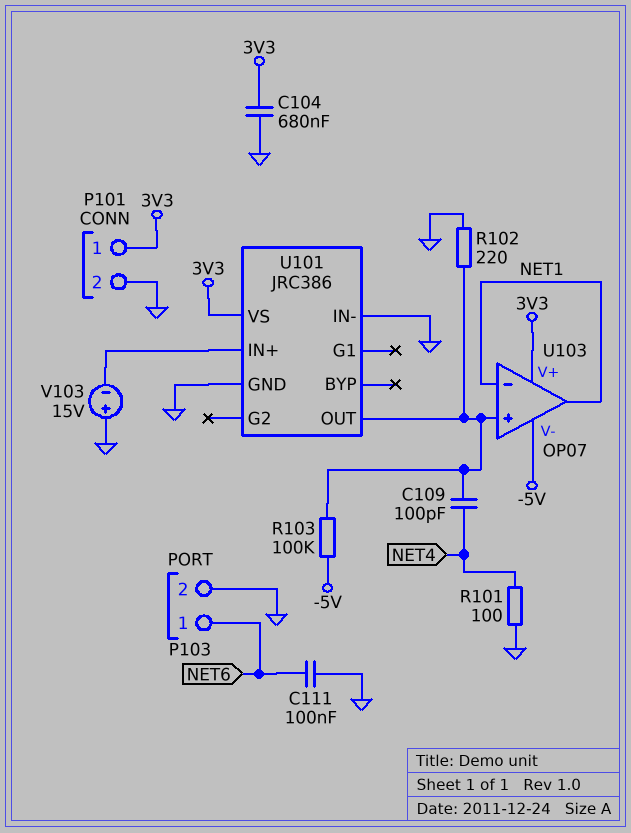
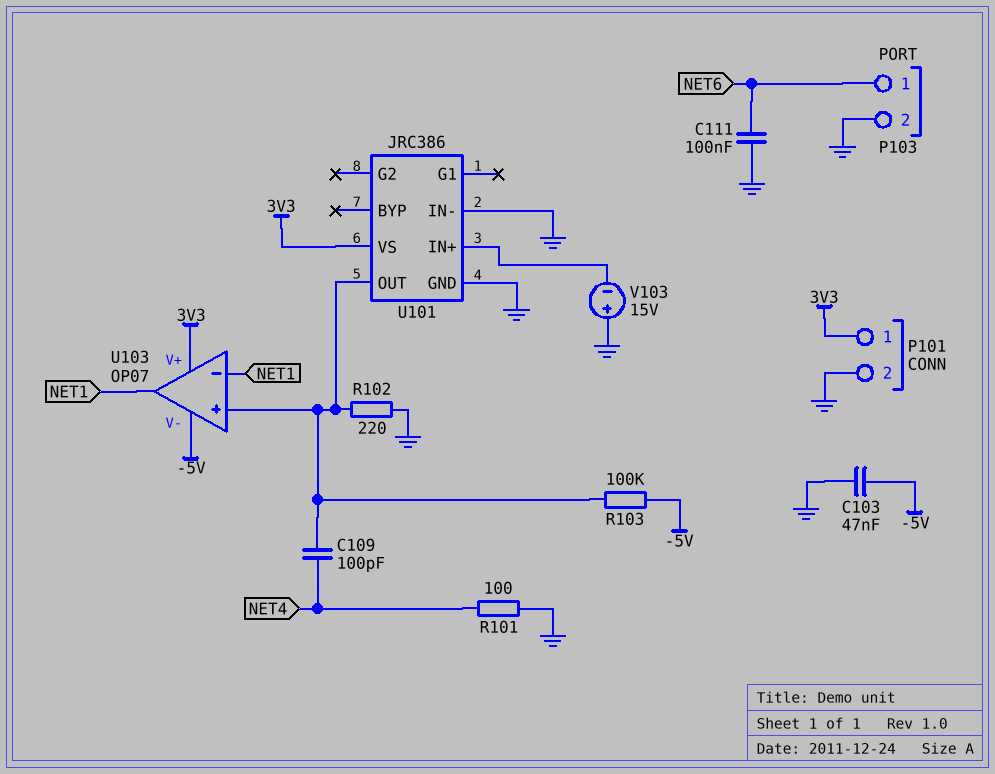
C103: none -> 47nF (-5V, GND)
C104: 680nF (3V3, GND) -> none

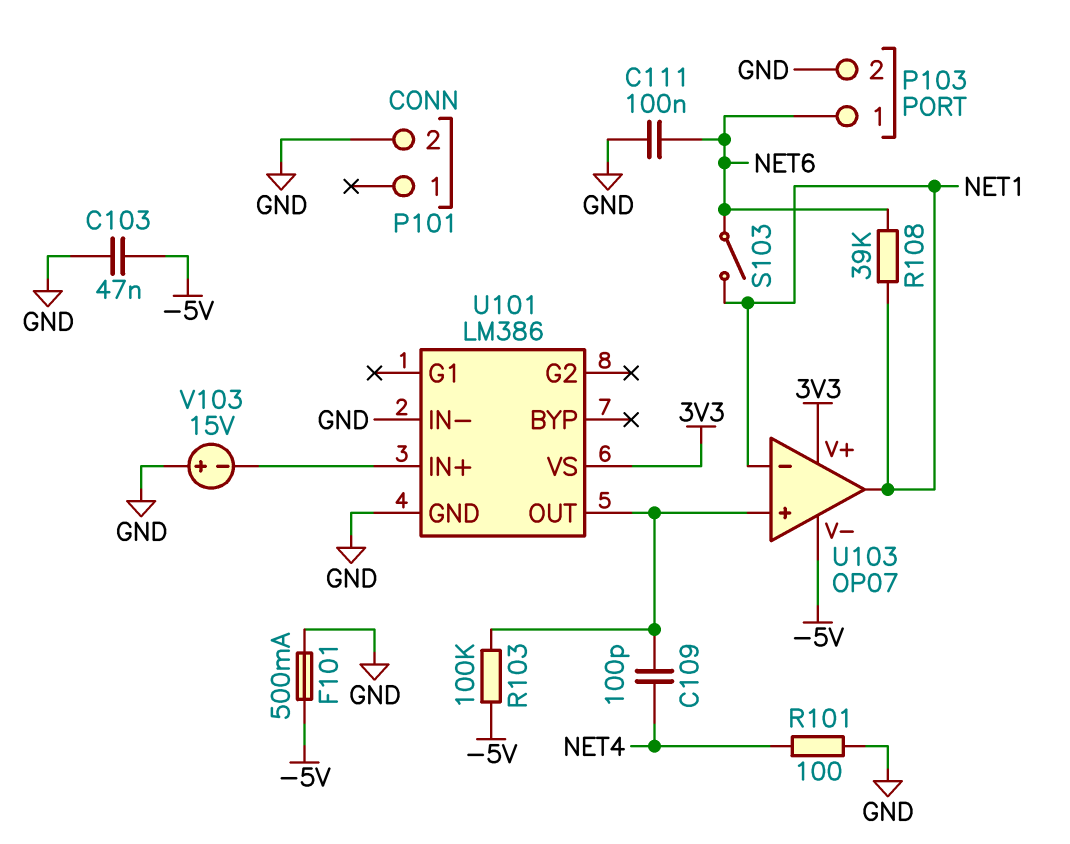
F101: none -> 500mA (-5V, GND)
P101 pin 1: 3V3 -> none
R102: 220 (GND, U101/OUT) -> none
R108: none -> 39k (NET1, NET6)
S103: none -> switch (NET1, NET6)
U101: JRC386 -> LM386

